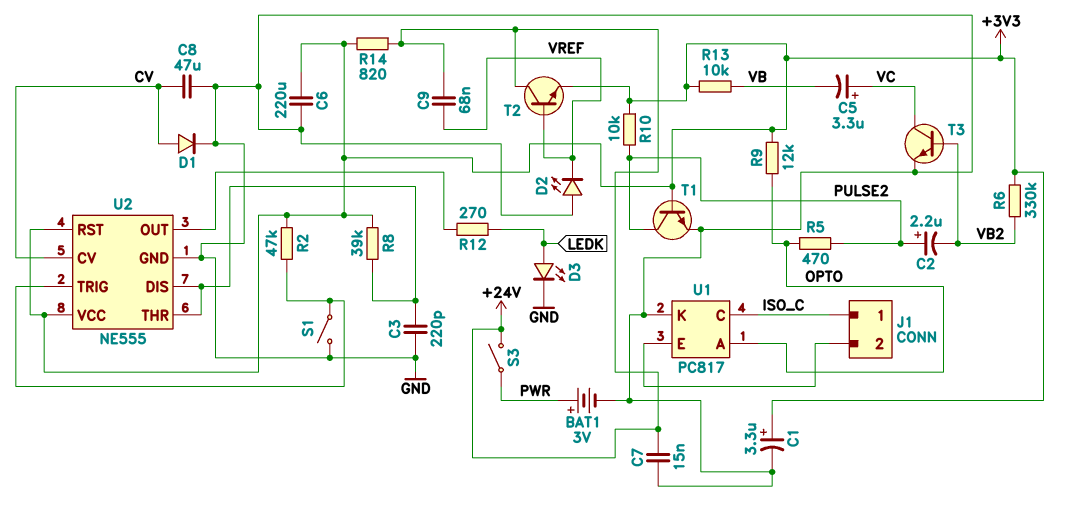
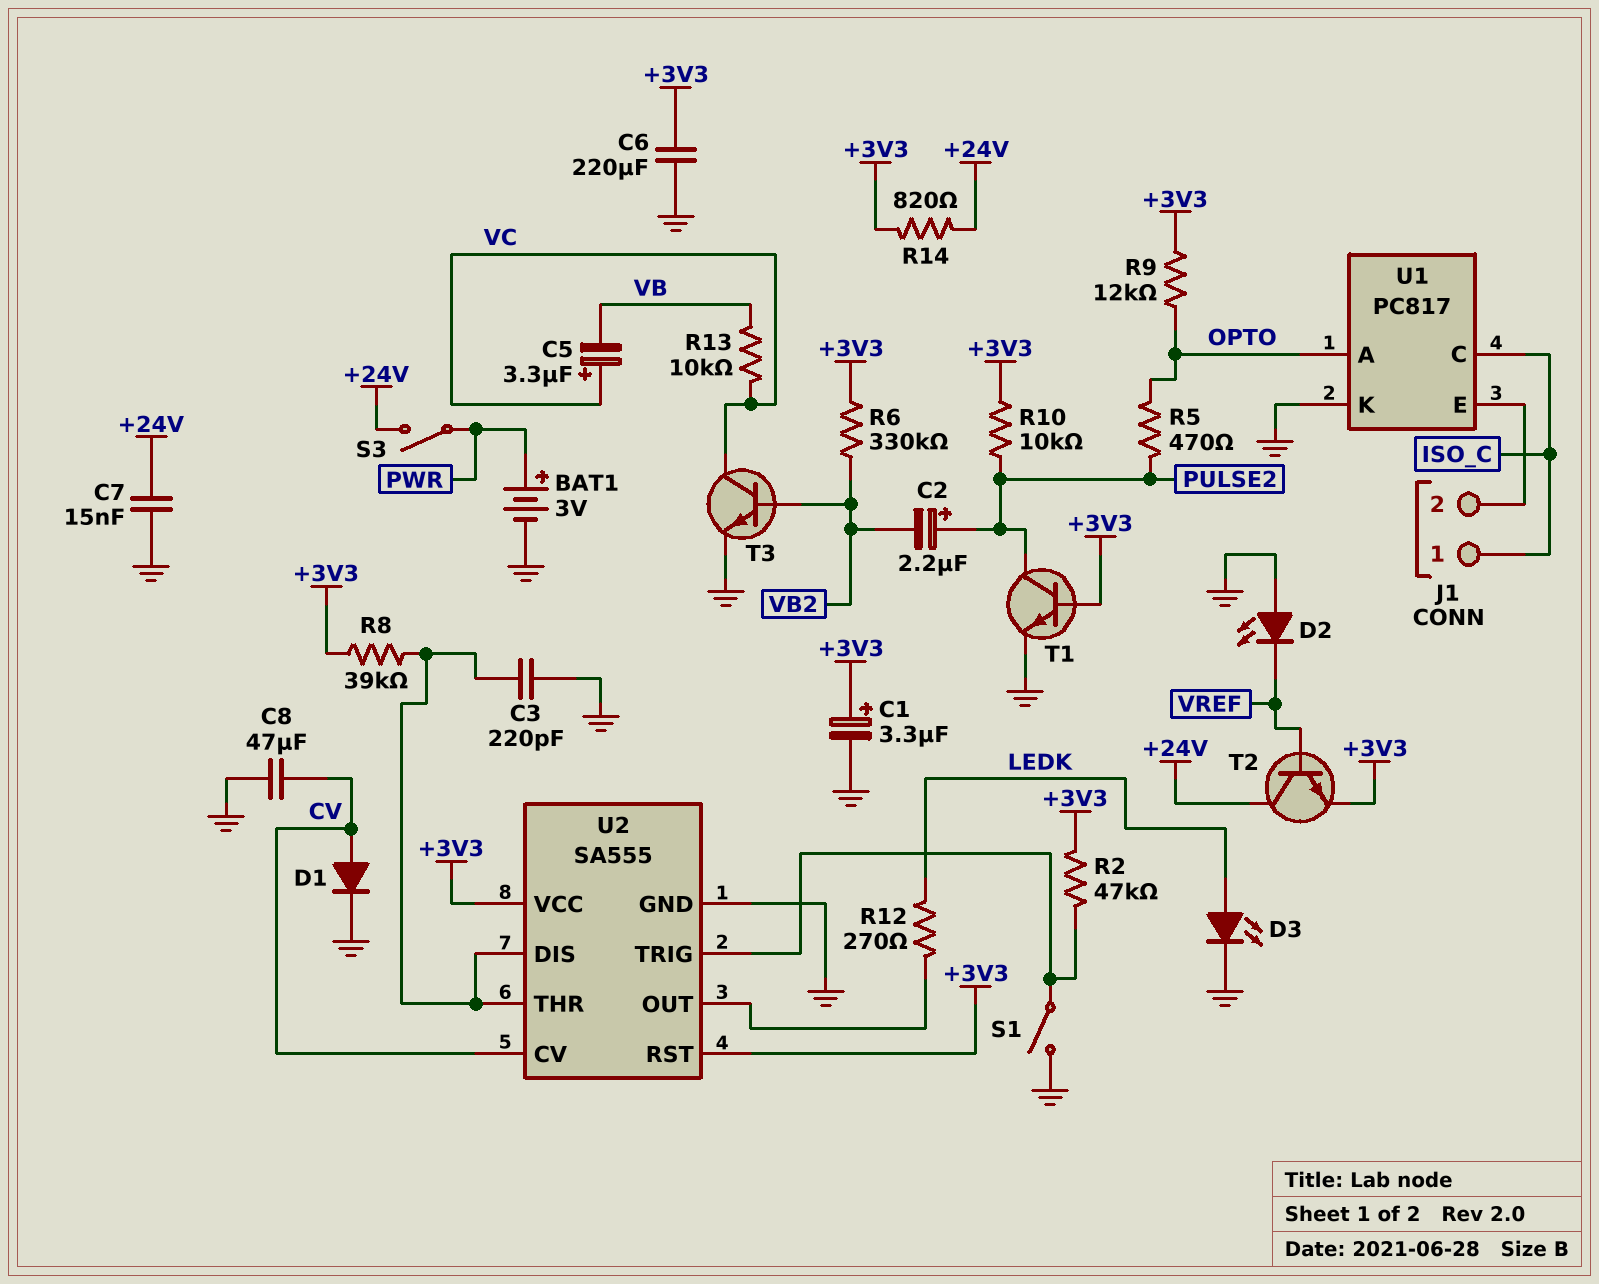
C9: 68nF (+24V, VREF) -> none
R13: 10k (+3V3, VB) -> 10k (VB, VC)
U2: NE555 -> SA555

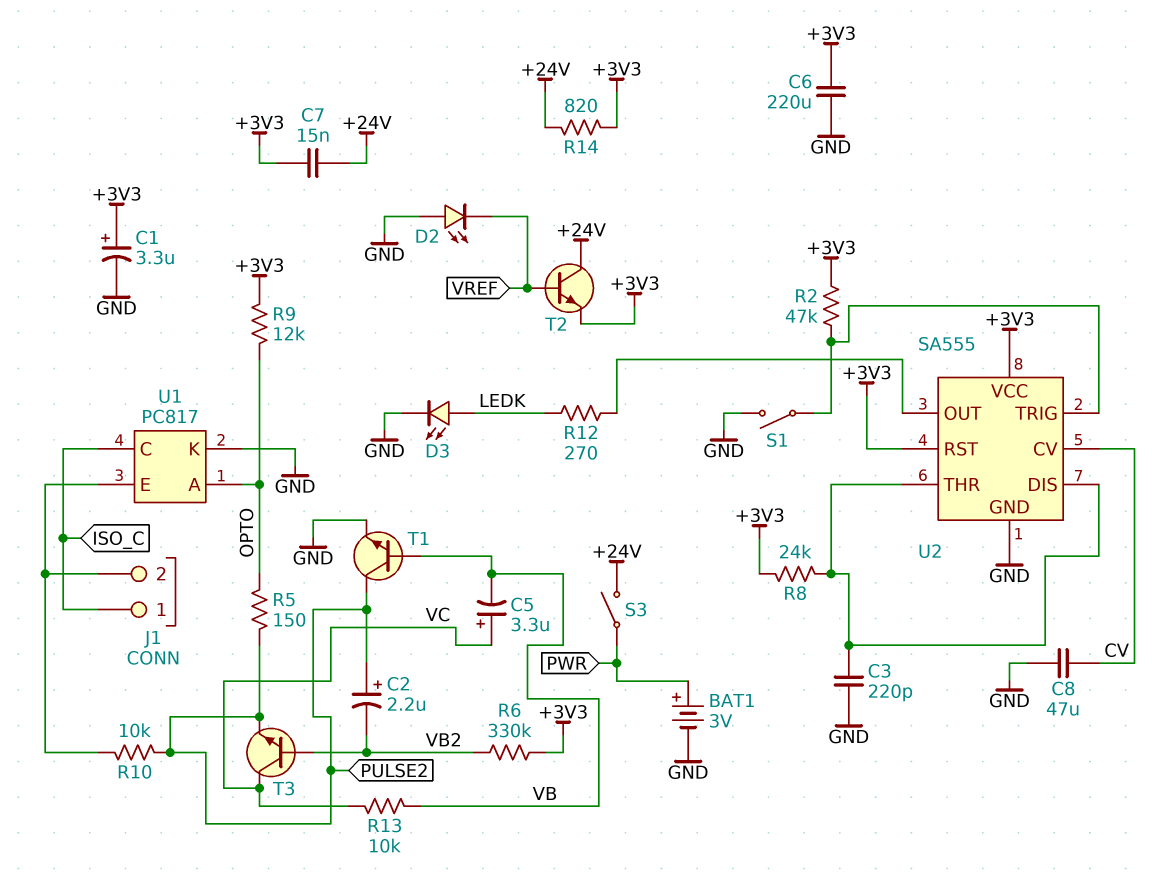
C7: 15nF (+24V, GND) -> 15nF (+3V3, +24V)
D1: diode (A CV, K GND) -> none
R5: 470 (OPTO, PULSE2) -> 150 (OPTO, PULSE2)
R8: 39k (+3V3, U2/DIS) -> 24k (+3V3, U2/DIS)
R10: 10k (+3V3, PULSE2) -> 10k (J1/2, PULSE2)
T1: NPN (B +3V3, C PULSE2, E GND) -> NPN (B VB, C PULSE2, E GND)
T3: NPN (B VB2, C VC, E GND) -> NPN (B VB2, C VC, E PULSE2)

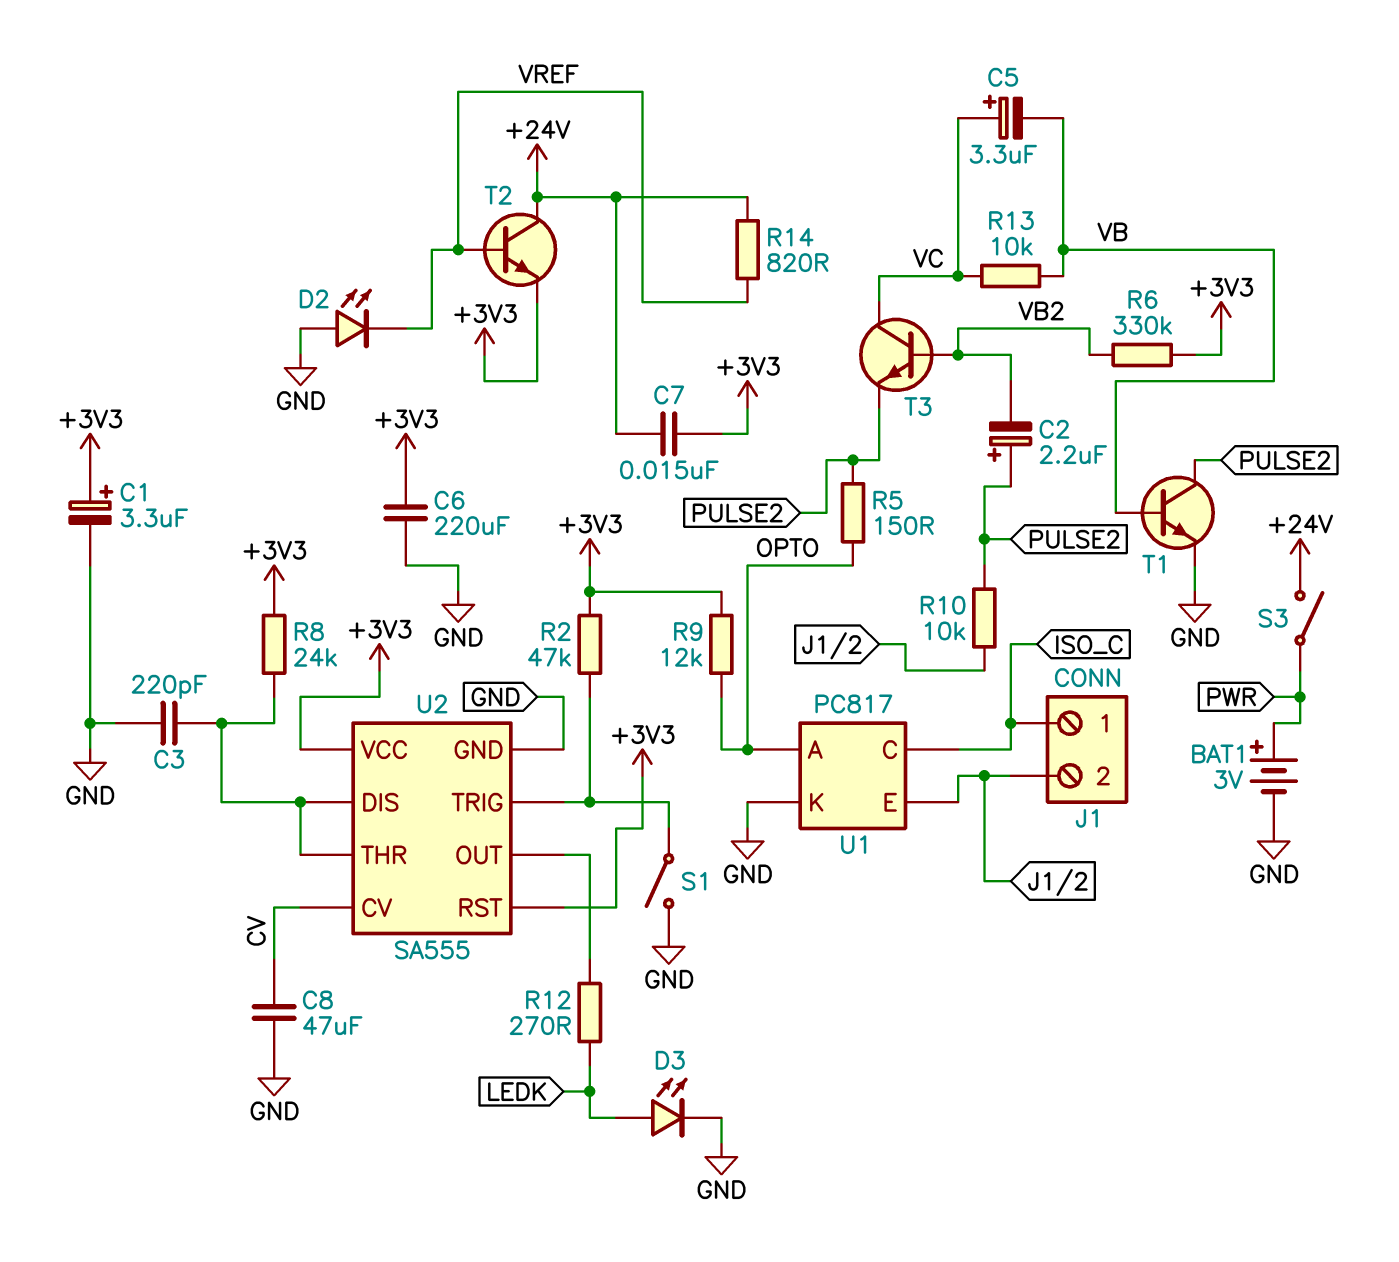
R14: 820 (+3V3, +24V) -> 820 (+24V, VREF)

